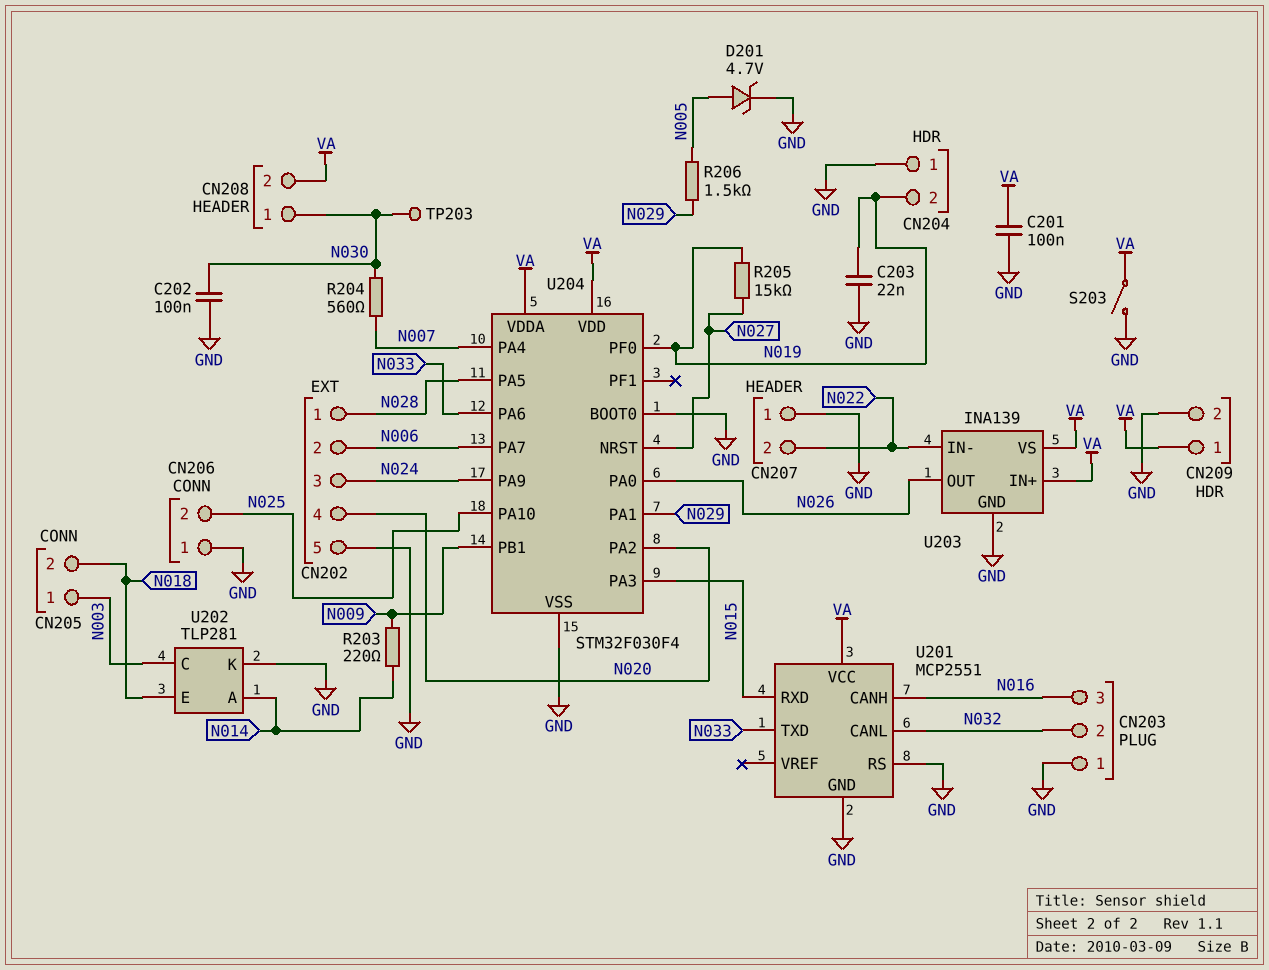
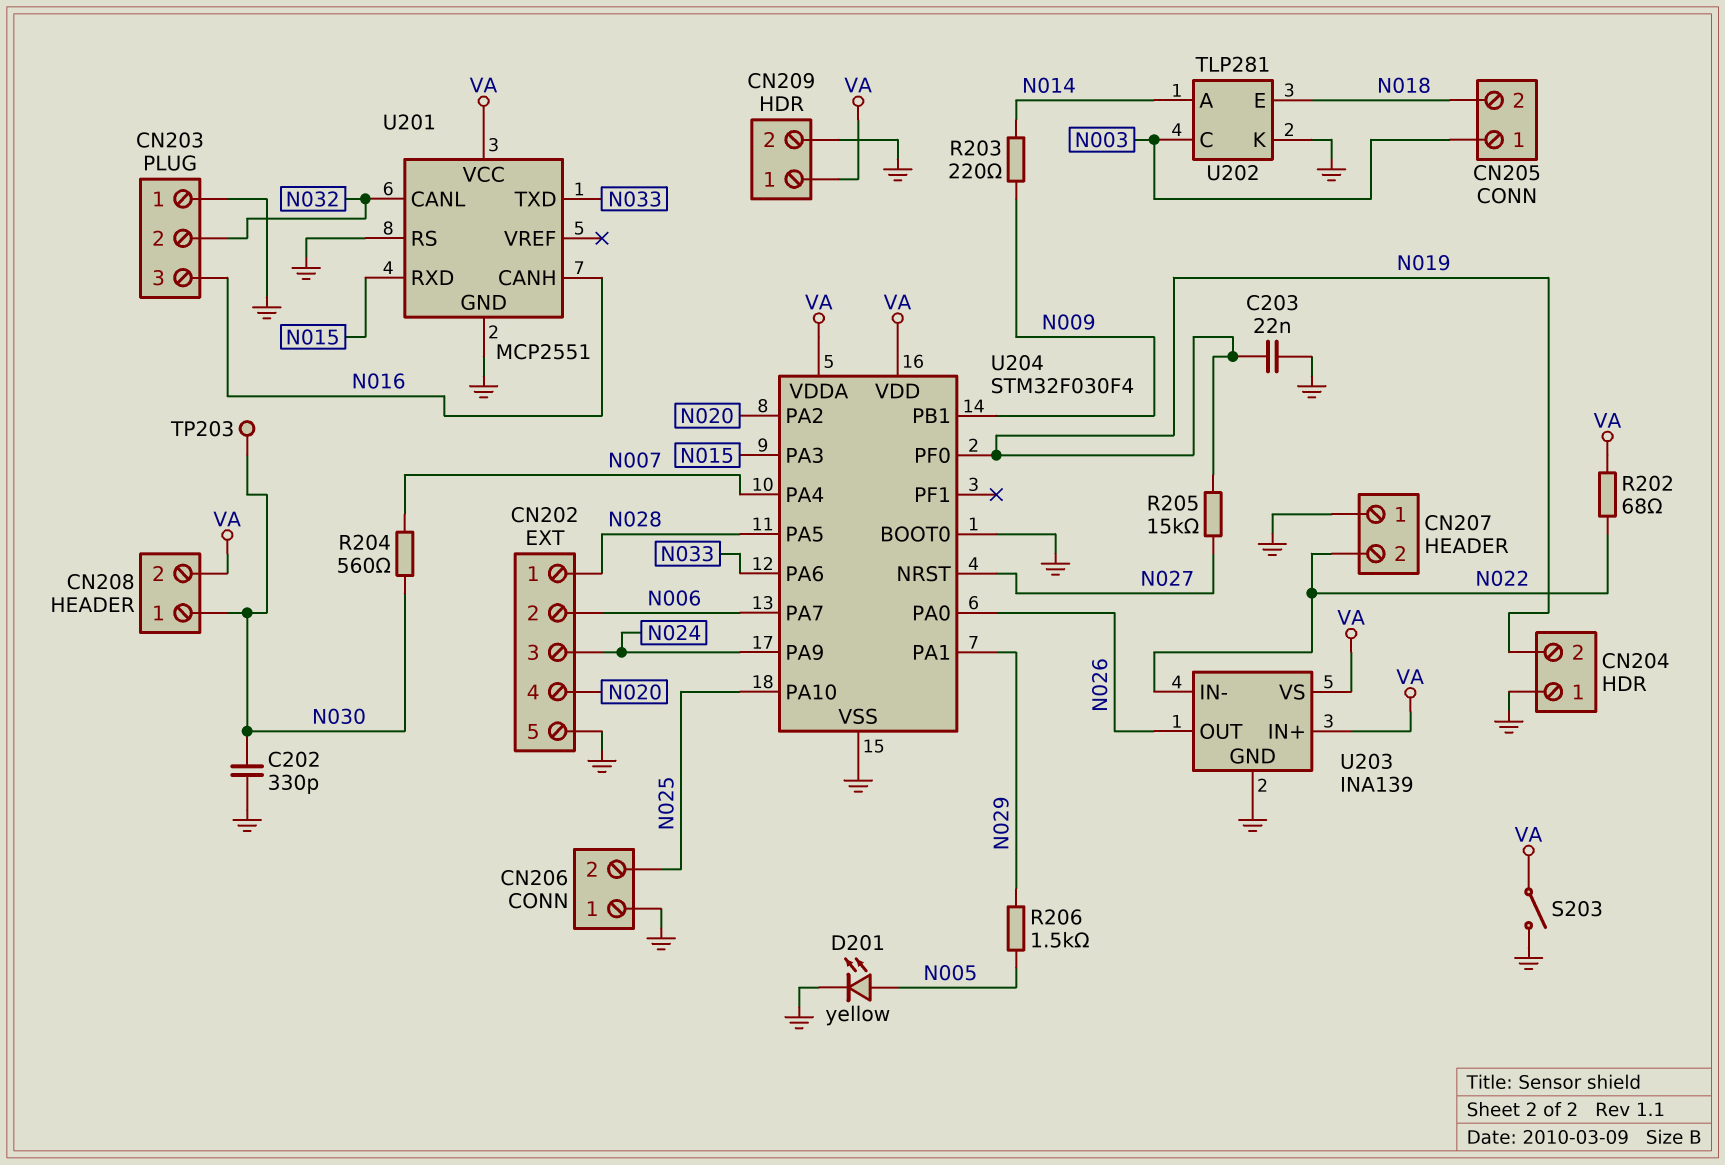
C201: 100nF (GND, VA) -> none
C202: 100nF (GND, N030) -> 330pF (GND, N030)
D201: zener 4.7V (A N005, K GND) -> LED yellow (A N005, K GND)
R202: none -> 68 (N022, VA)

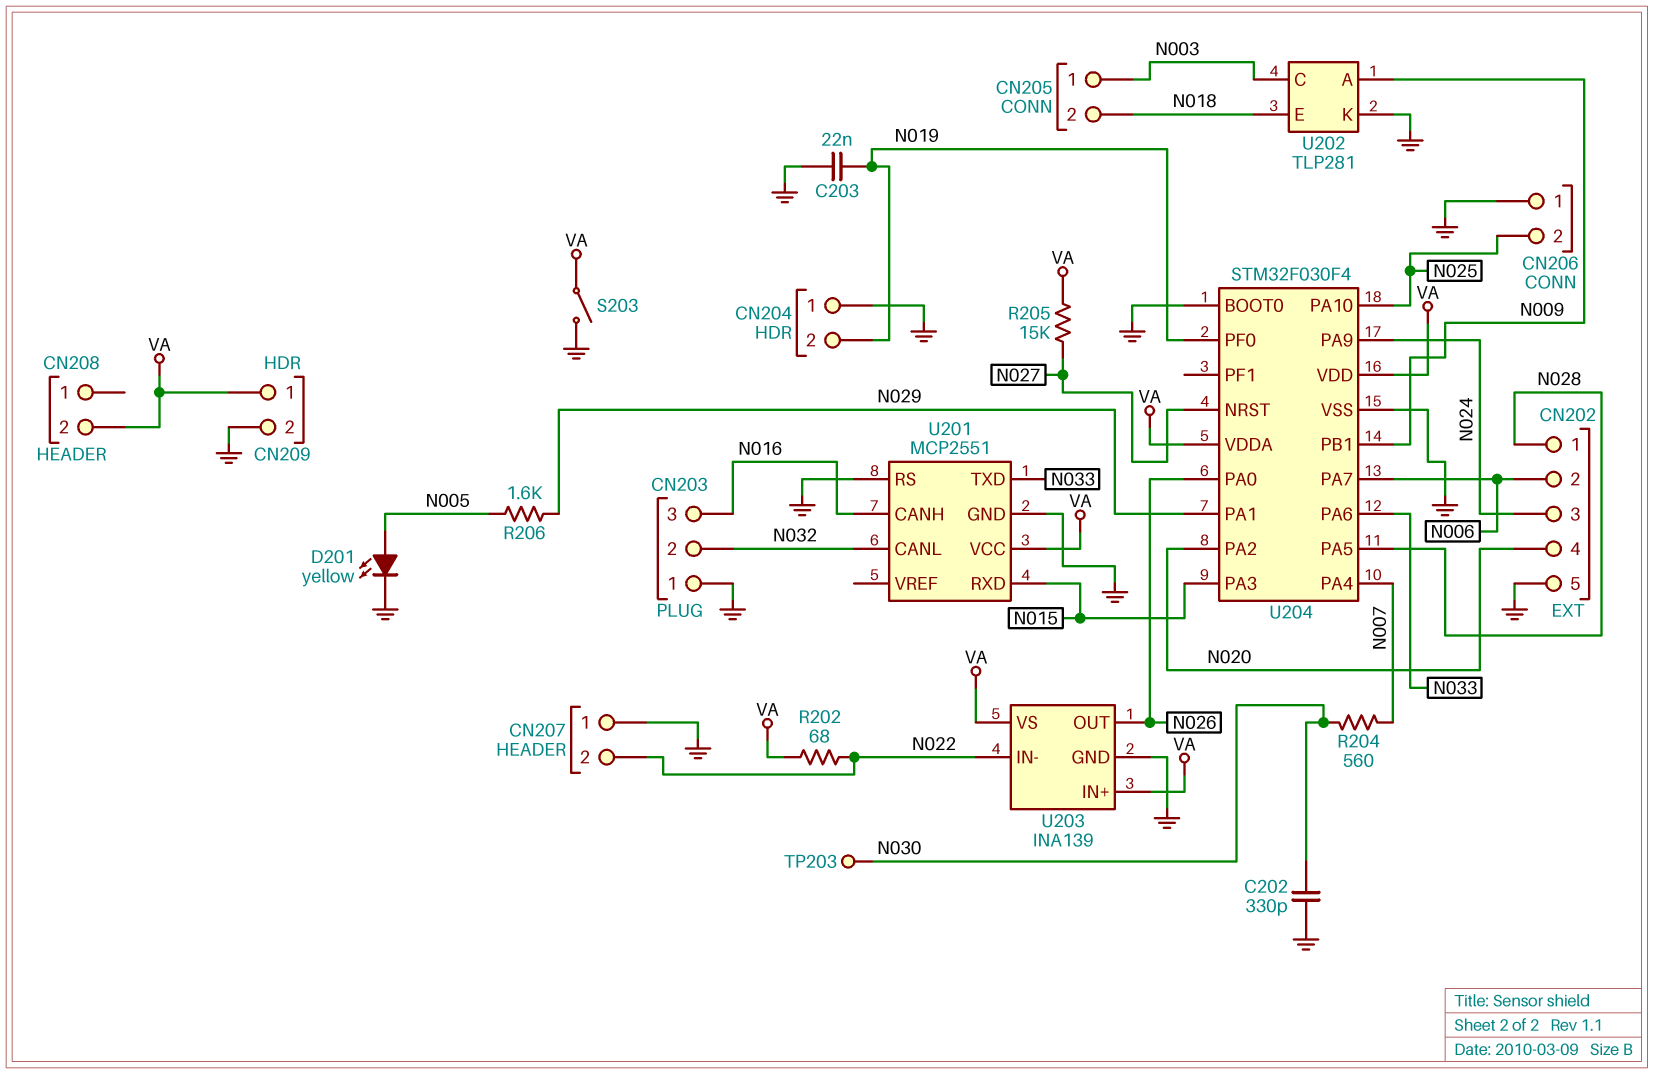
CN208 pin 1: N030 -> none
R203: 220 (N009, N014) -> none
R205: 15k (N019, N027) -> 15k (N027, VA)
R206: 1.5k (N005, N029) -> 1.6k (N005, N029)
U202 pin A: N014 -> N009

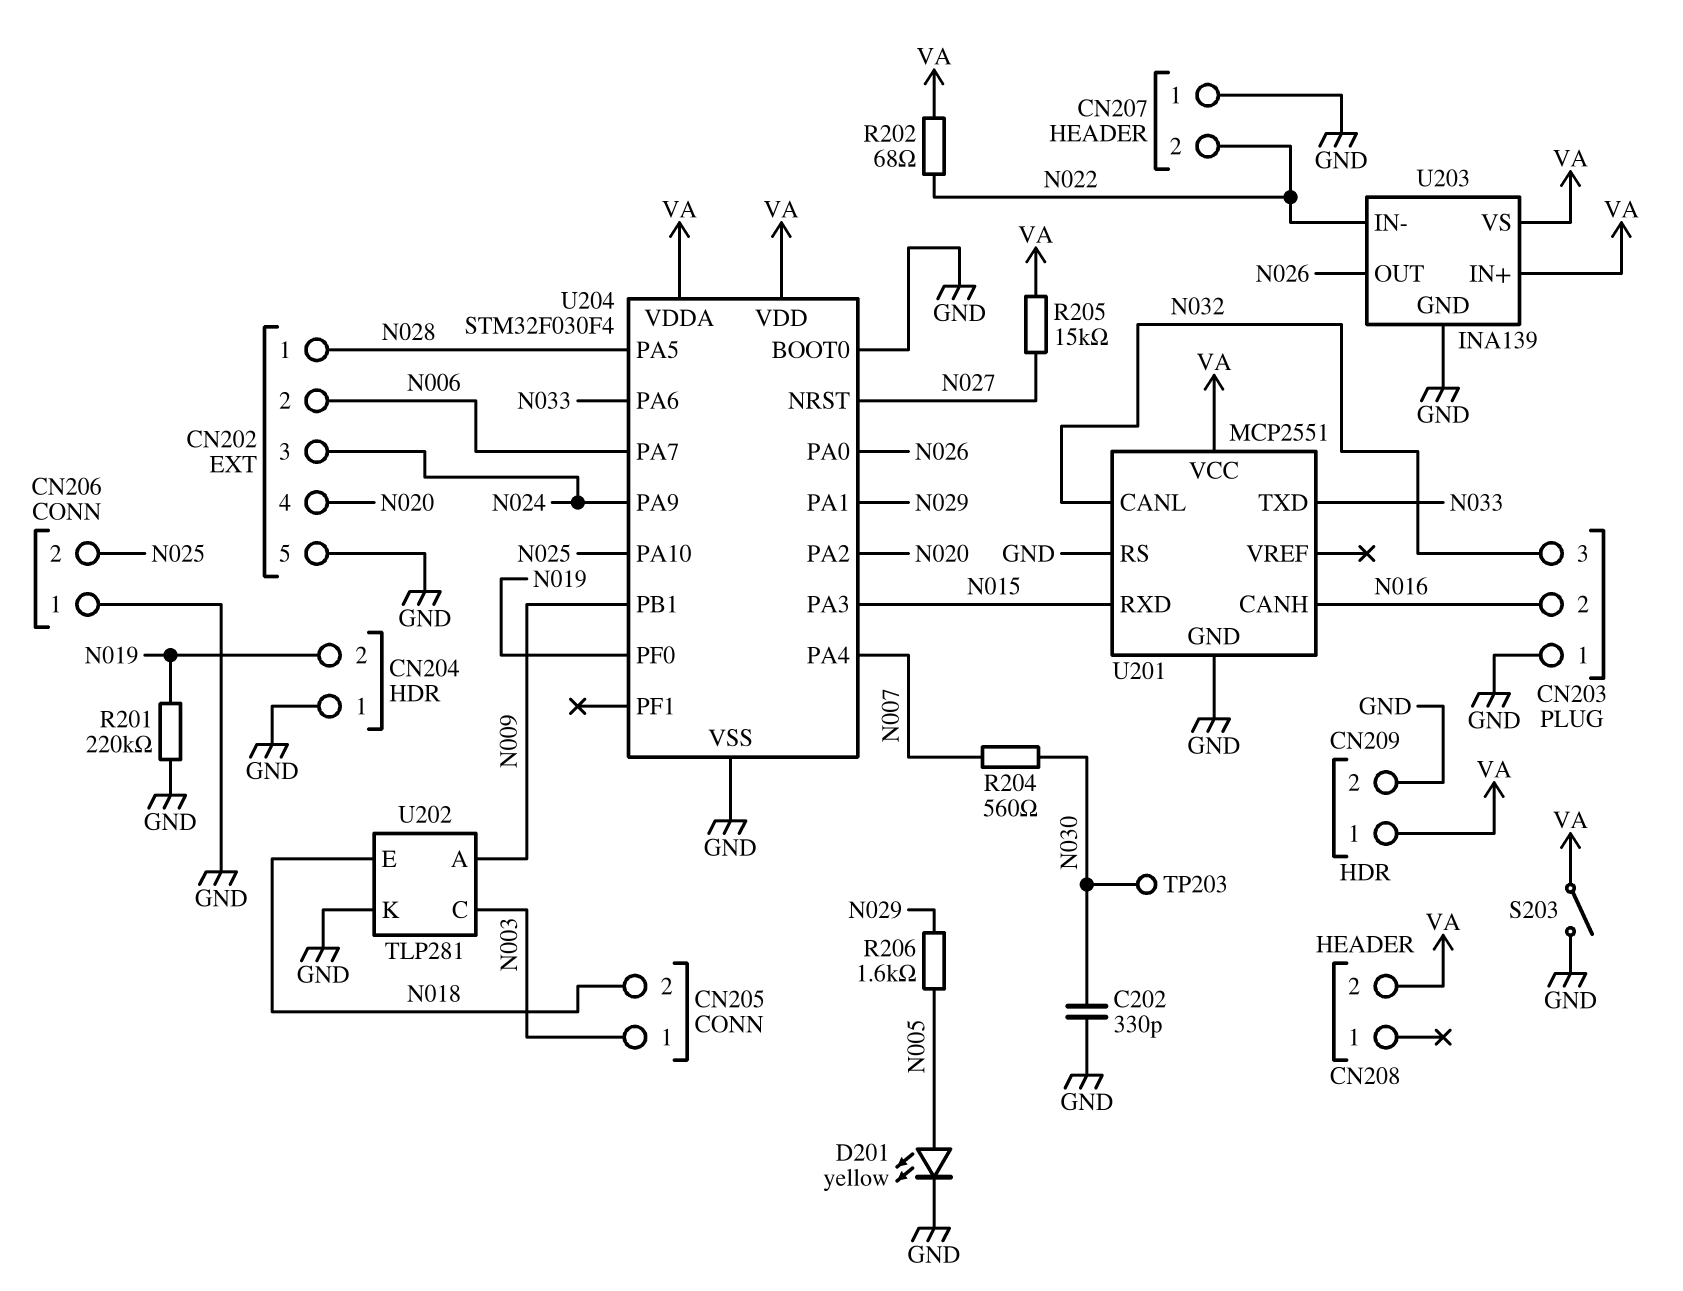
C203: 22nF (GND, N019) -> none
CN203 pin 2: N032 -> N016
CN203 pin 3: N016 -> N032
R201: none -> 220k (GND, N019)

